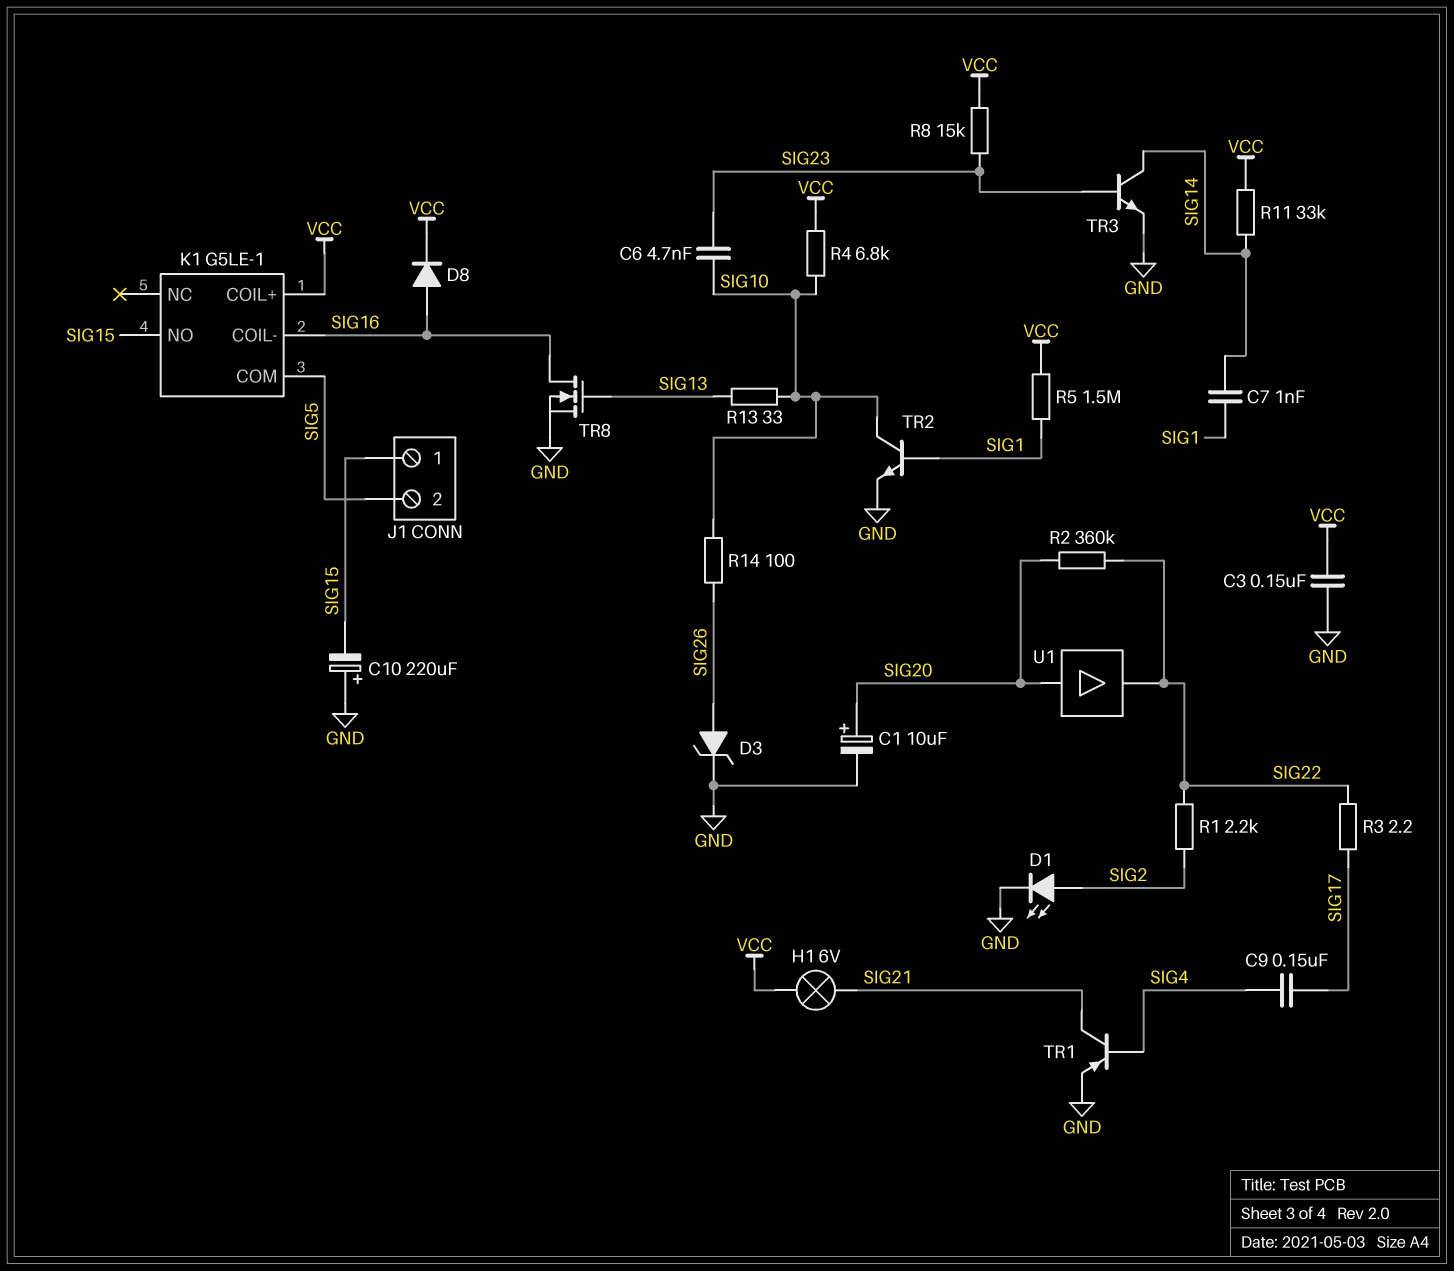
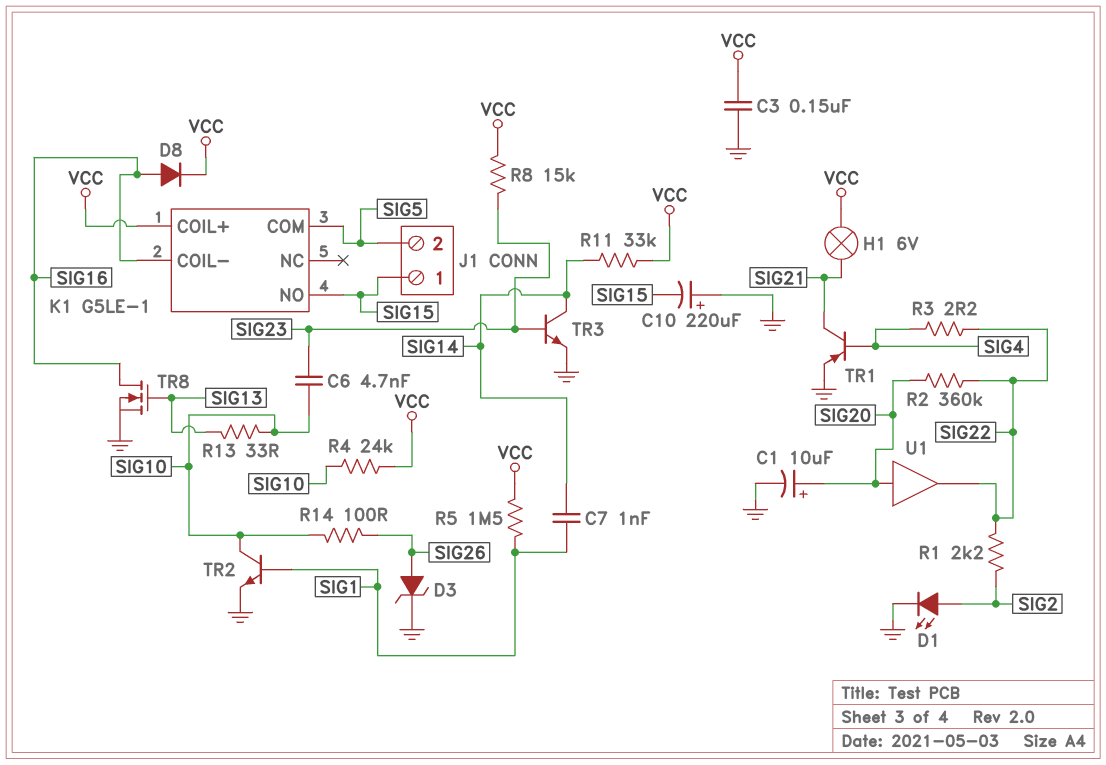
C9: 150nF (SIG4, SIG17) -> none
R3: 2.2 (SIG17, SIG22) -> 2.2 (SIG4, SIG22)
R4: 6.8k (SIG10, VCC) -> 24k (SIG10, VCC)

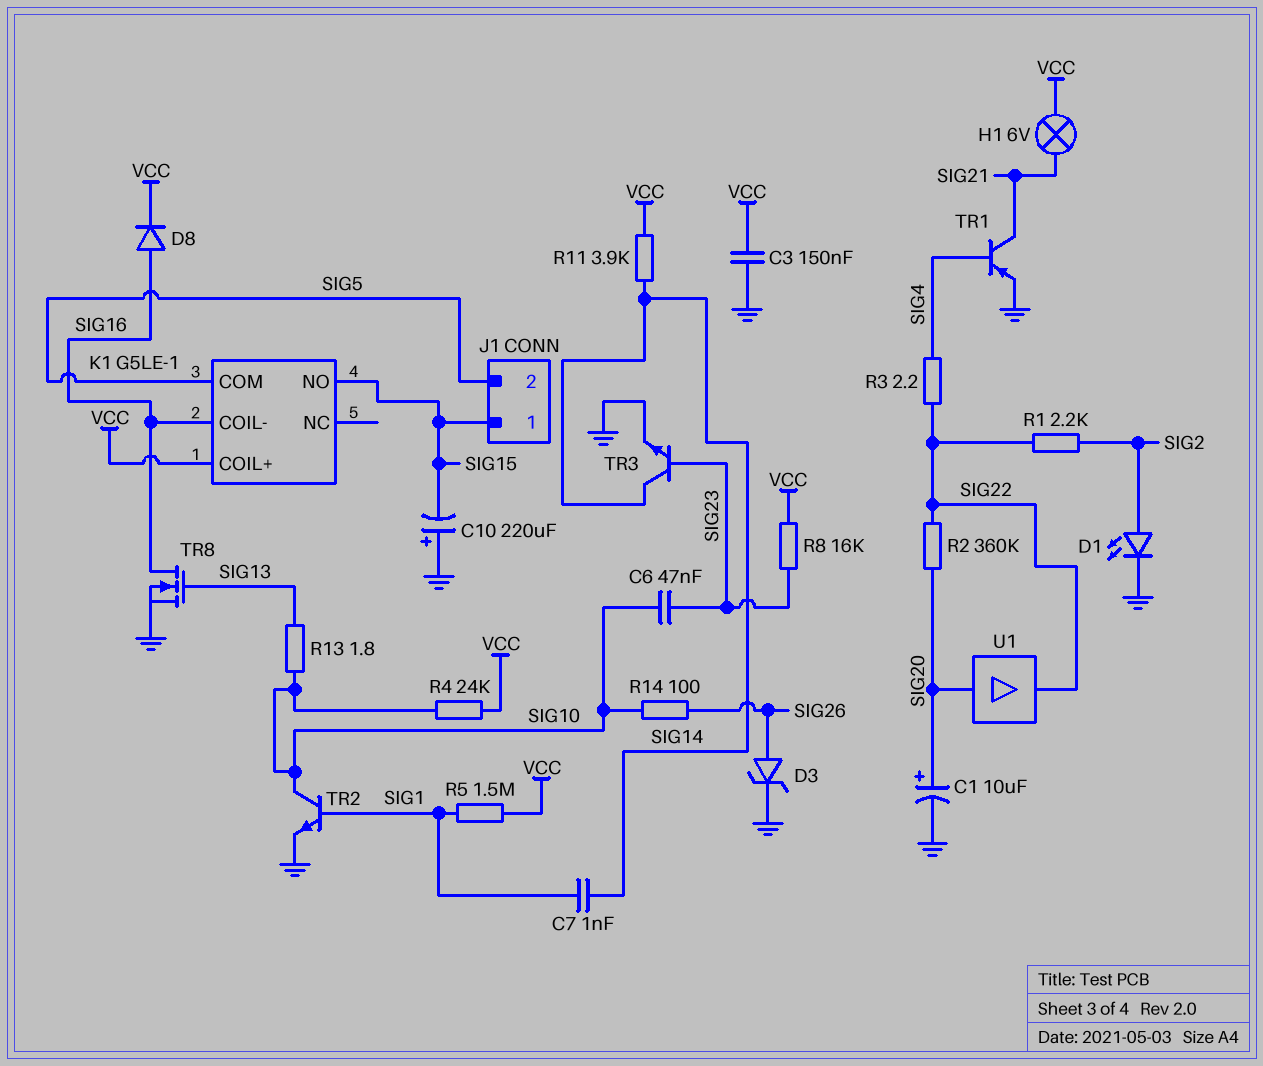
C6: 4.7nF (SIG10, SIG23) -> 47nF (SIG10, SIG23)
R8: 15k (SIG23, VCC) -> 16k (SIG23, VCC)
R11: 33k (SIG14, VCC) -> 3.9k (SIG14, VCC)
R13: 33 (SIG10, SIG13) -> 1.8 (SIG10, SIG13)

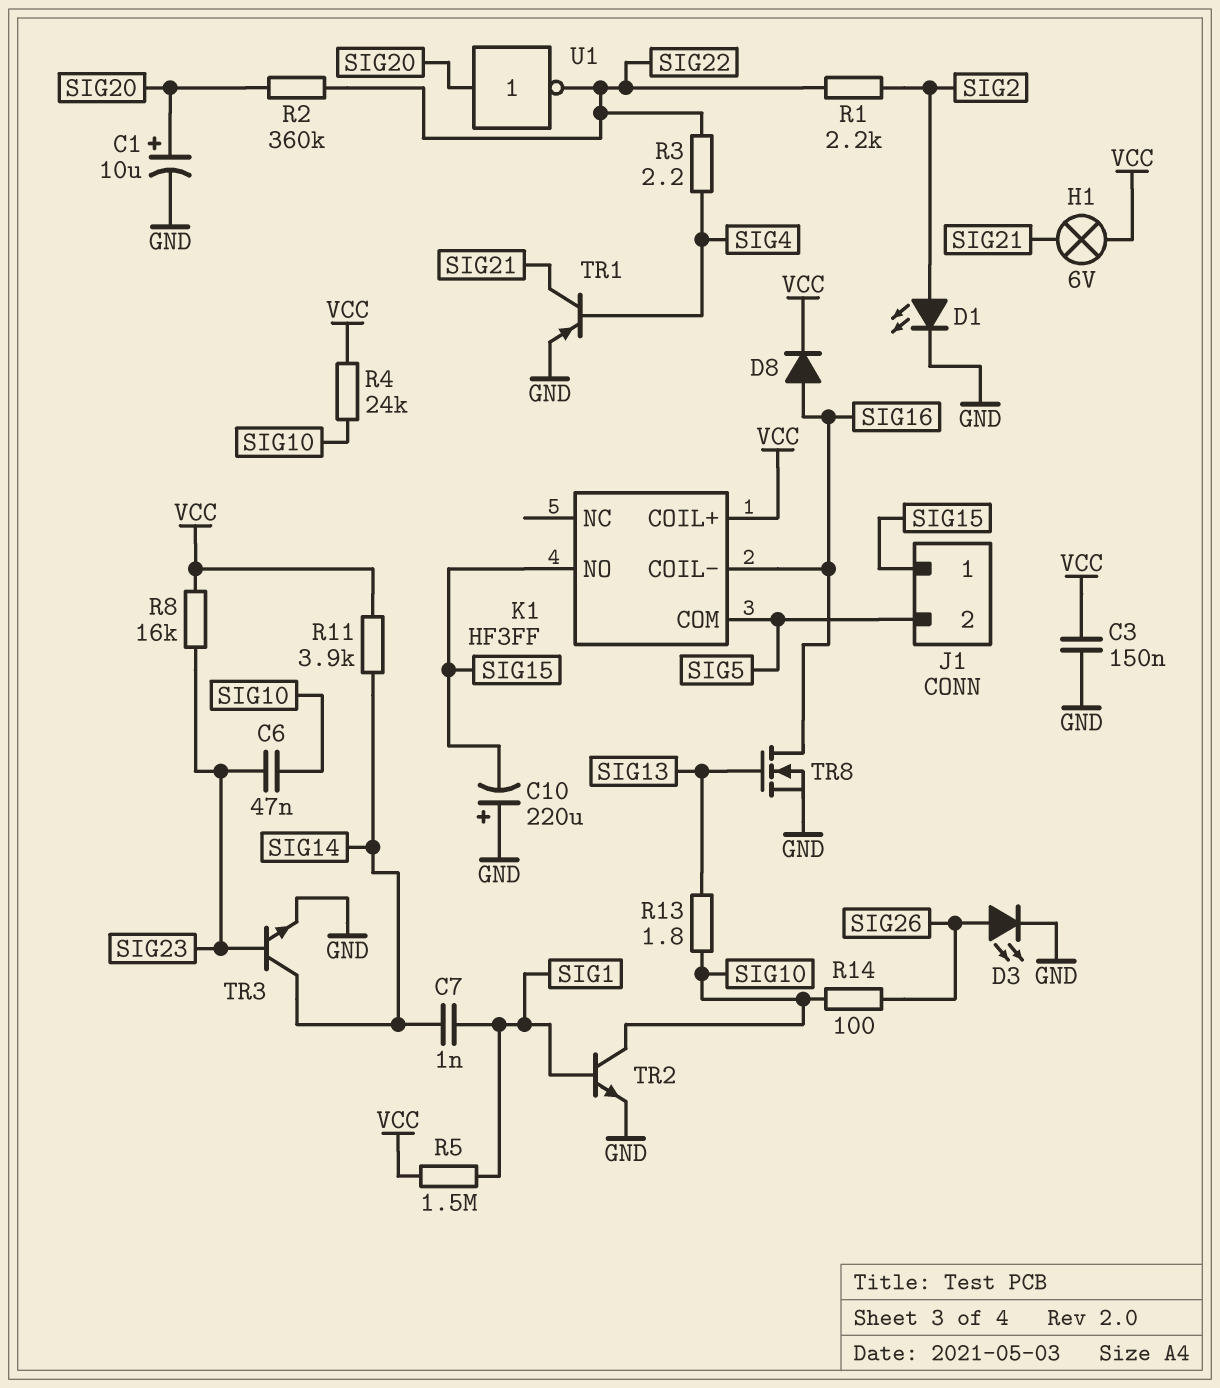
D3: zener (A SIG26, K GND) -> LED (A SIG26, K GND)
K1: G5LE-1 -> HF3FF
U1: buffer (in SIG20, out SIG22) -> NOT (in SIG20, out SIG22)

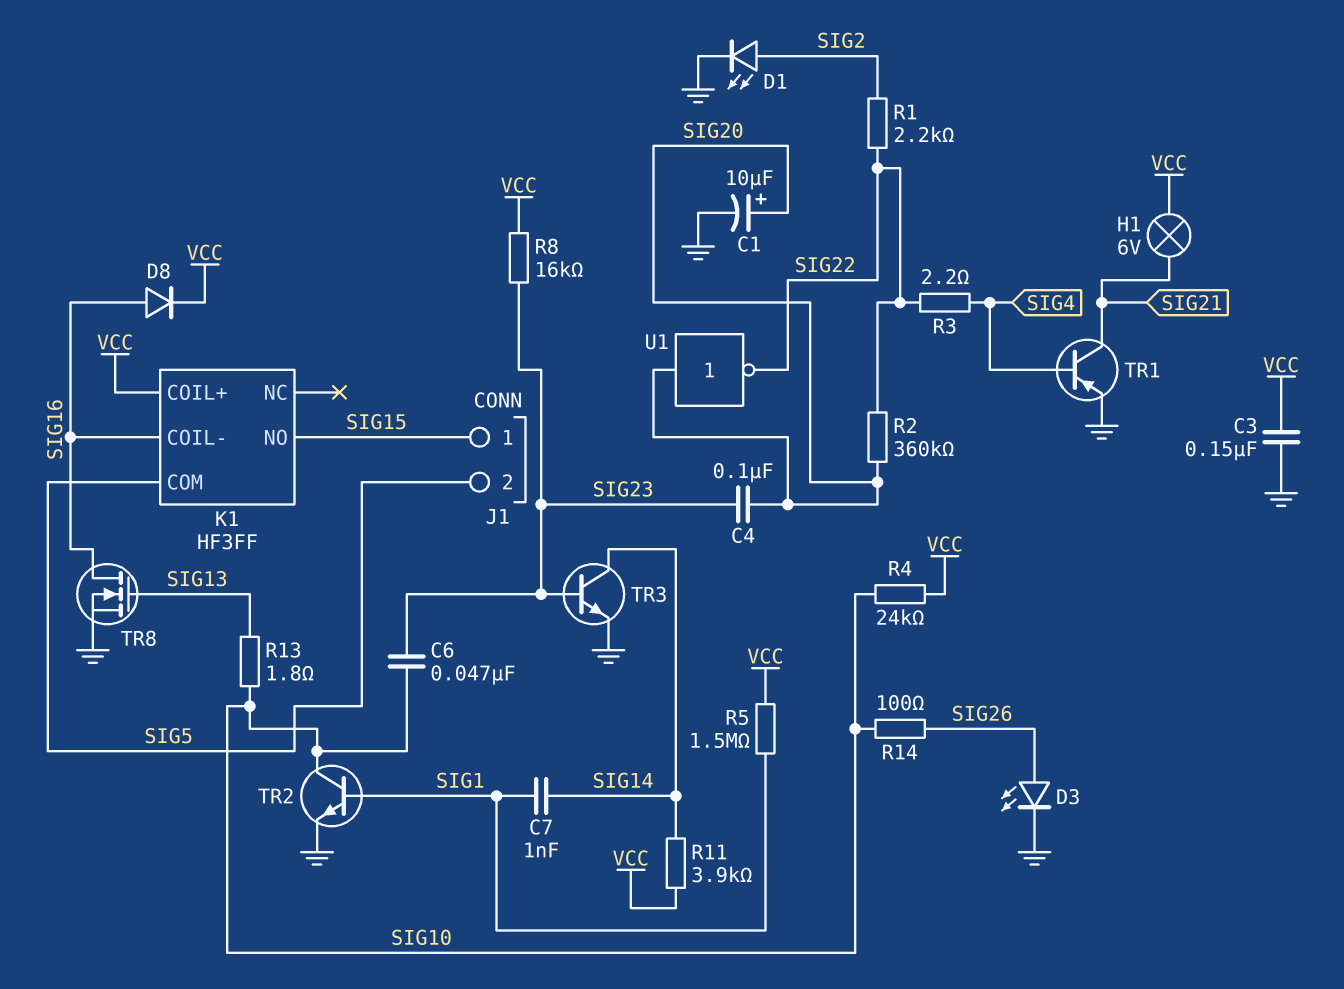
C4: none -> 100nF (SIG20, SIG23)
C10: 220uF (plus GND, minus SIG15) -> none

